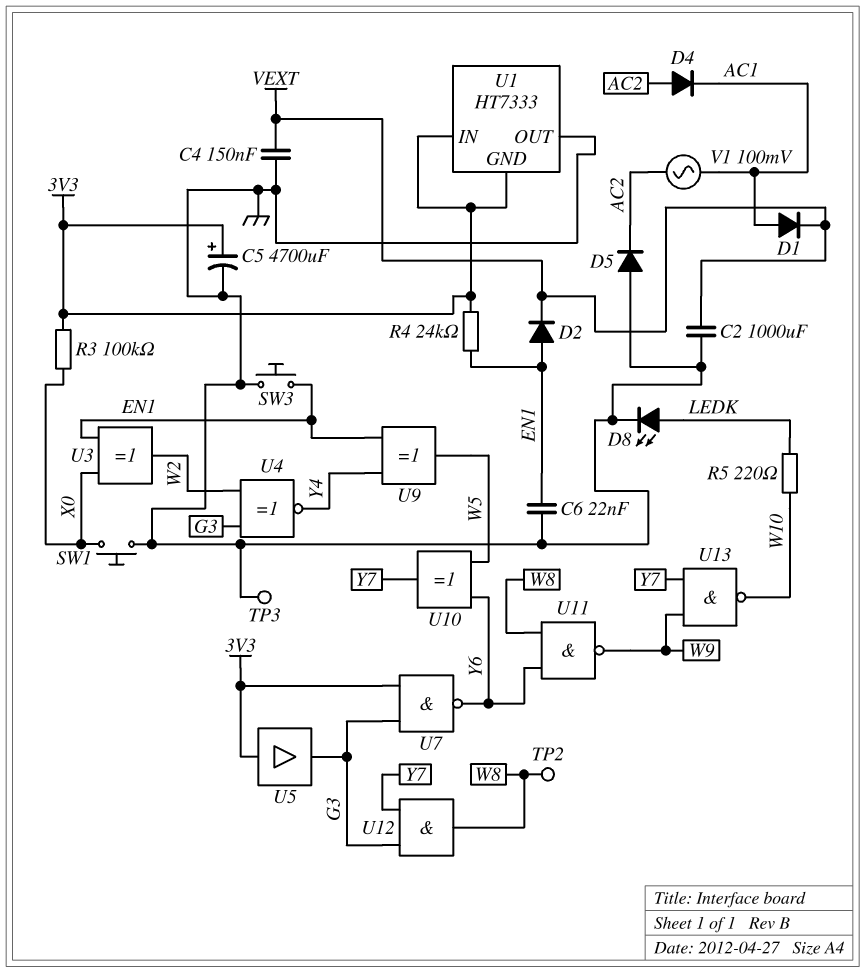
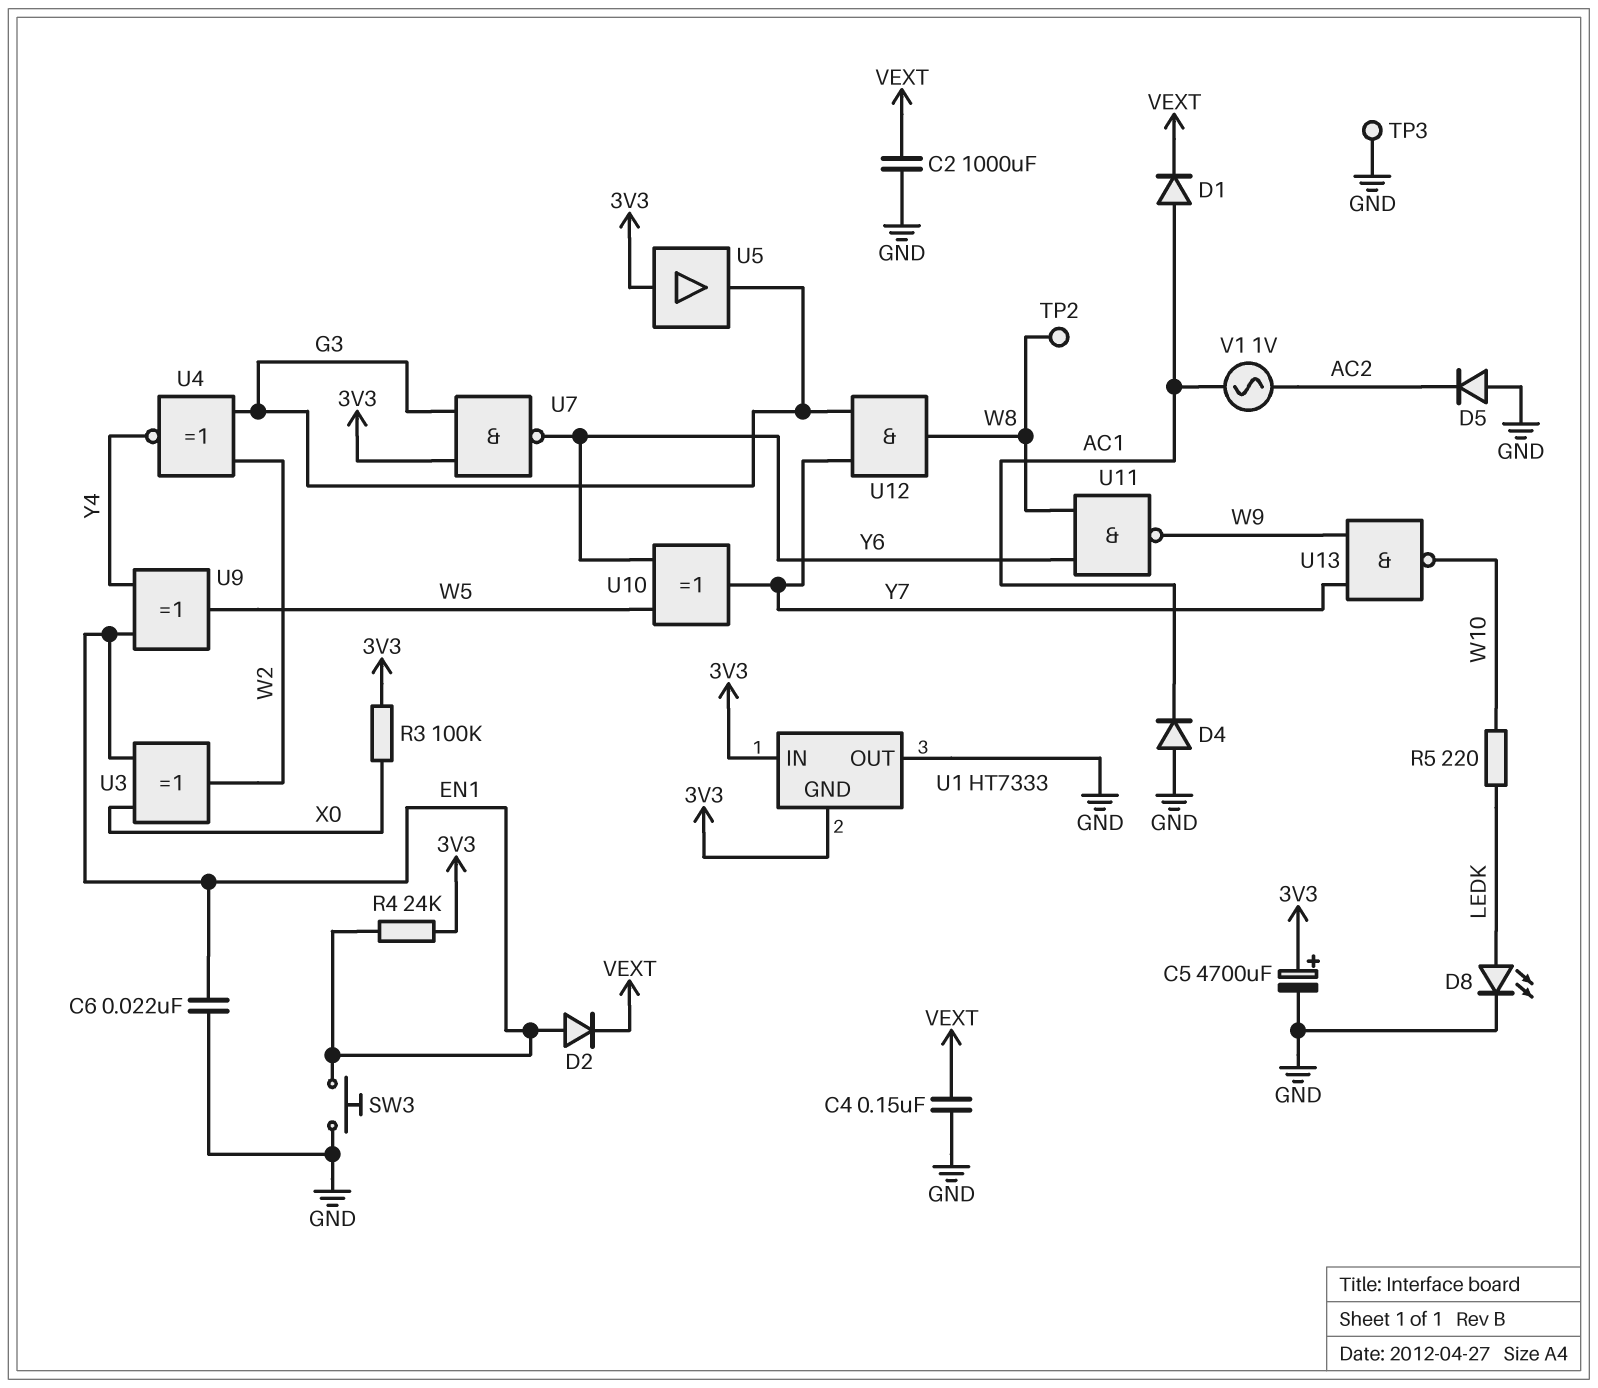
D4: diode (A AC2, K AC1) -> diode (A GND, K AC1)
SW1: button (GND, X0) -> none
V1: AC 100mV (AC1, AC2) -> AC 1V (AC1, AC2)

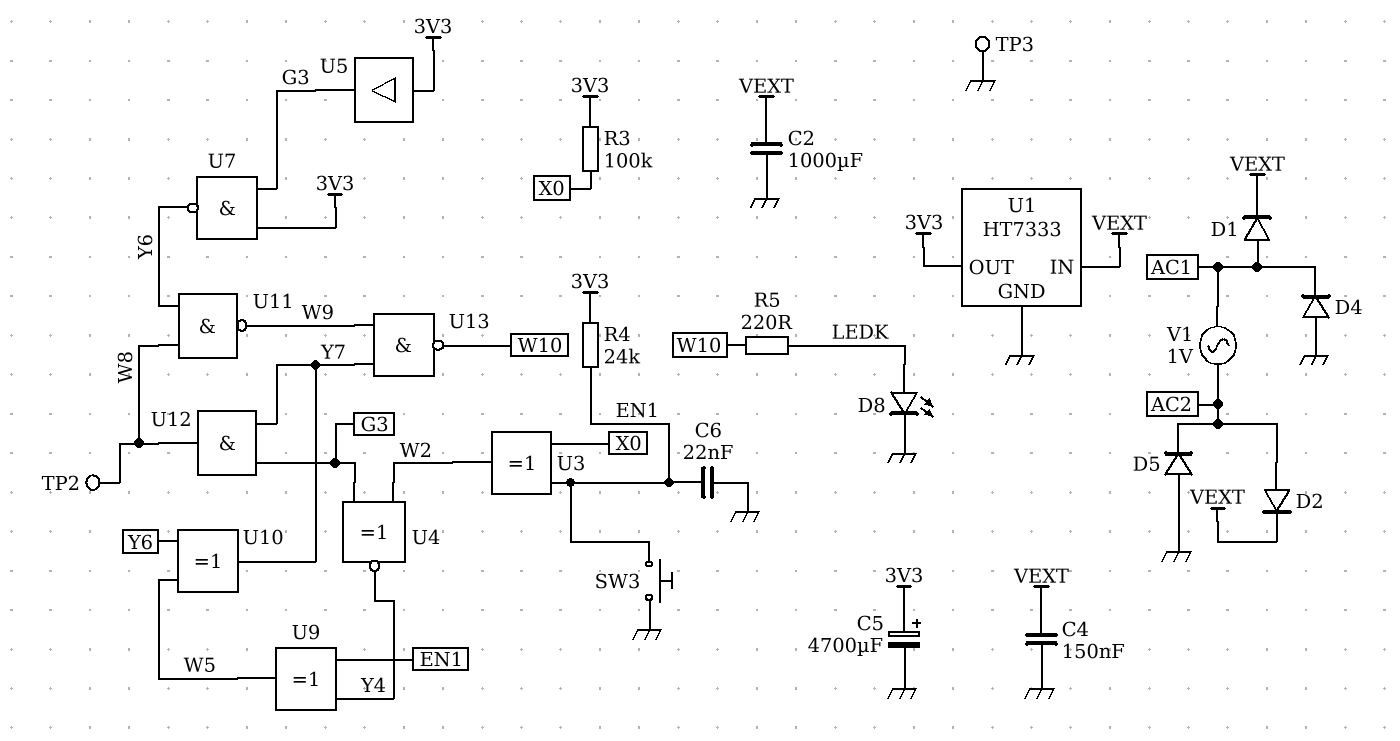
D2: diode (A EN1, K VEXT) -> diode (A AC2, K VEXT)
U1 pin GND: 3V3 -> GND
U1 pin IN: 3V3 -> VEXT
U1 pin OUT: GND -> 3V3

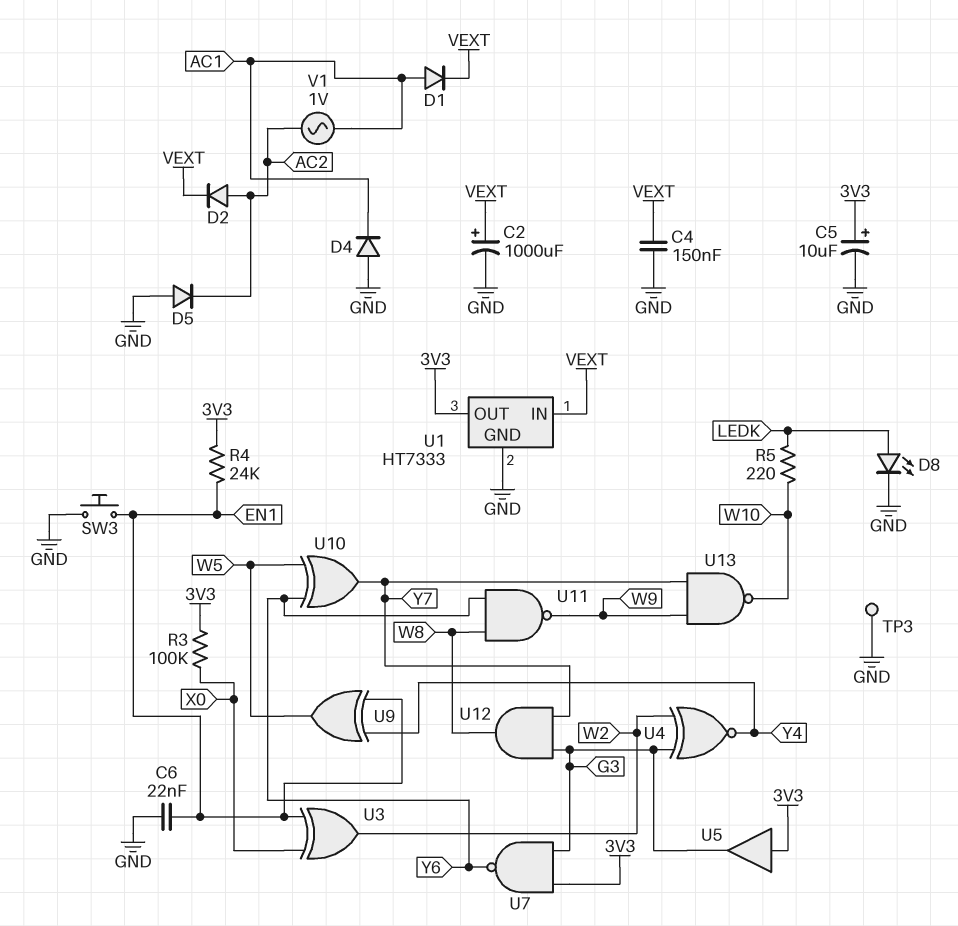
C2: 1000uF (GND, VEXT) -> 1000uF (plus VEXT, minus GND)
C5: 4700uF (plus 3V3, minus GND) -> 10uF (plus 3V3, minus GND)
TP2: test point (W8) -> none

